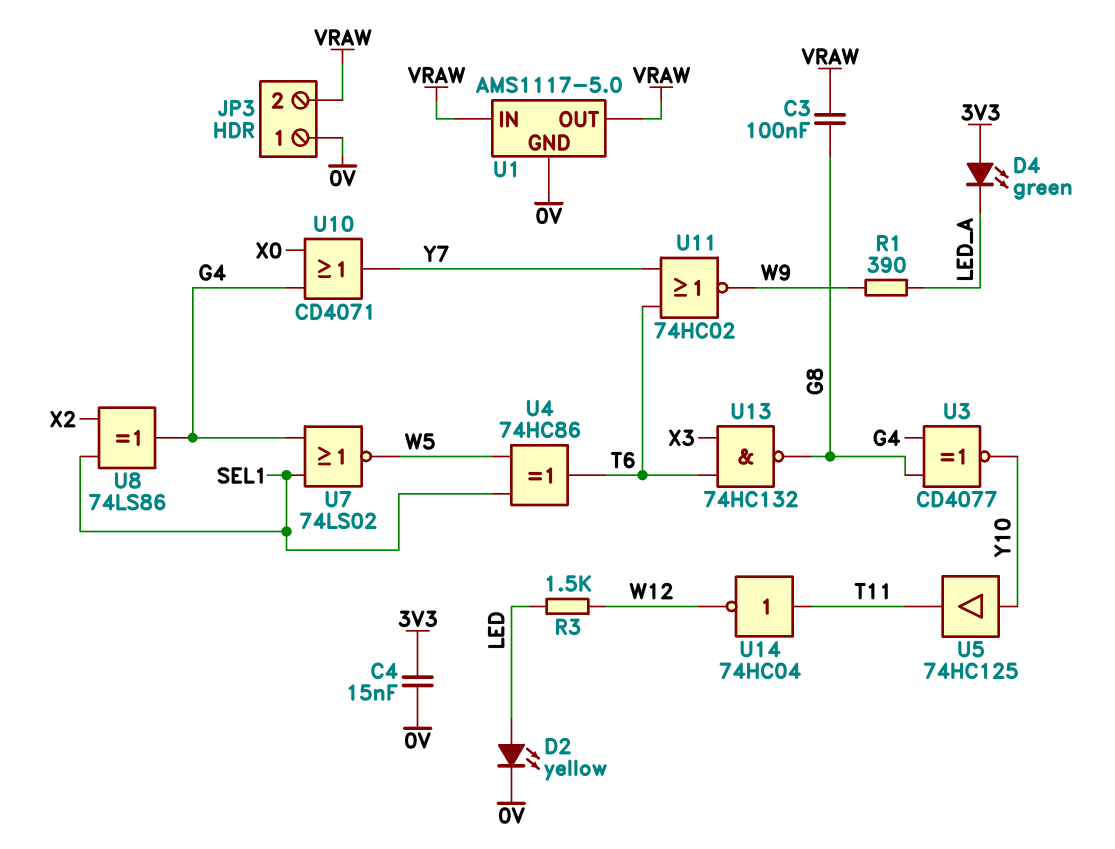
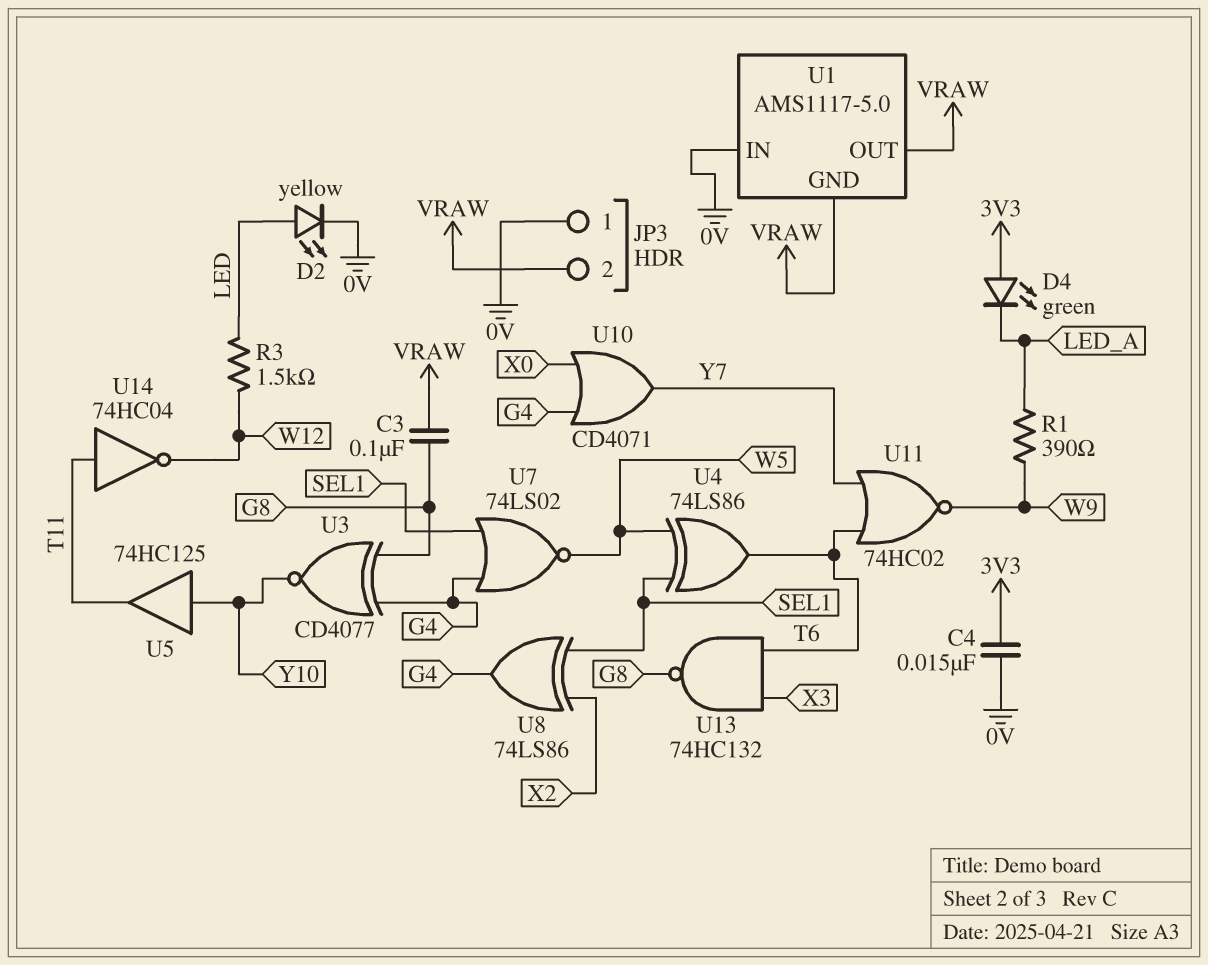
U1 pin GND: 0V -> VRAW
U1 pin IN: VRAW -> 0V
U4: XOR 74HC86 (in SEL1, in W5, out T6) -> XOR 74LS86 (in SEL1, in W5, out T6)

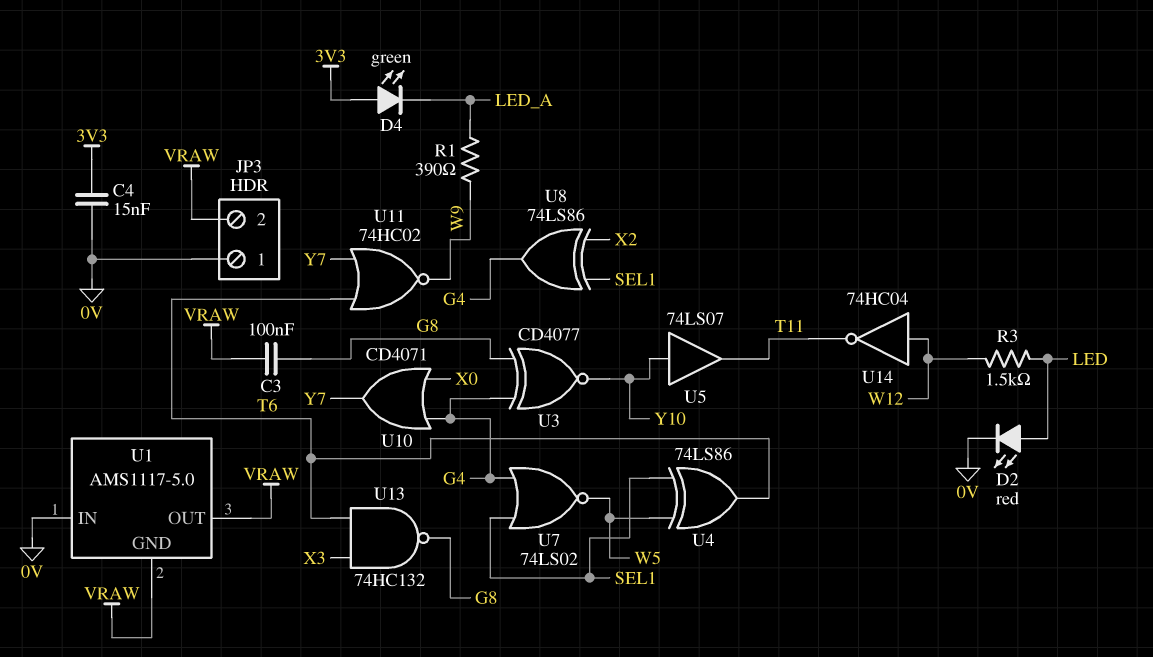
D2: LED yellow (A LED, K 0V) -> LED red (A LED, K 0V)
U5: buffer 74HC125 (in Y10, out T11) -> buffer 74LS07 (in Y10, out T11)
U14: NOT 74HC04 (in T11, out W12) -> NOT 74HC04 (in W12, out T11)

